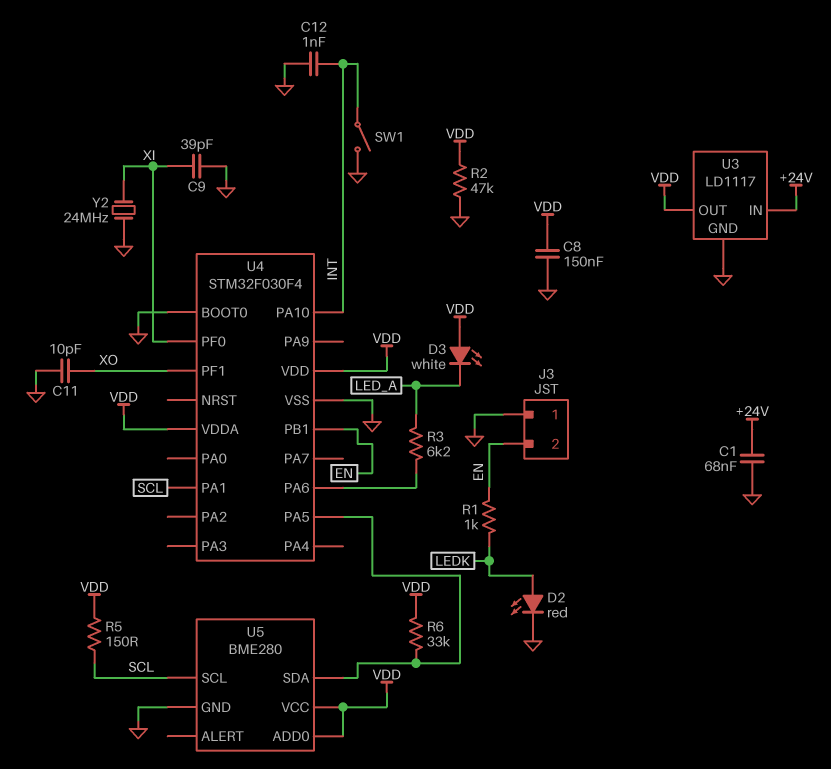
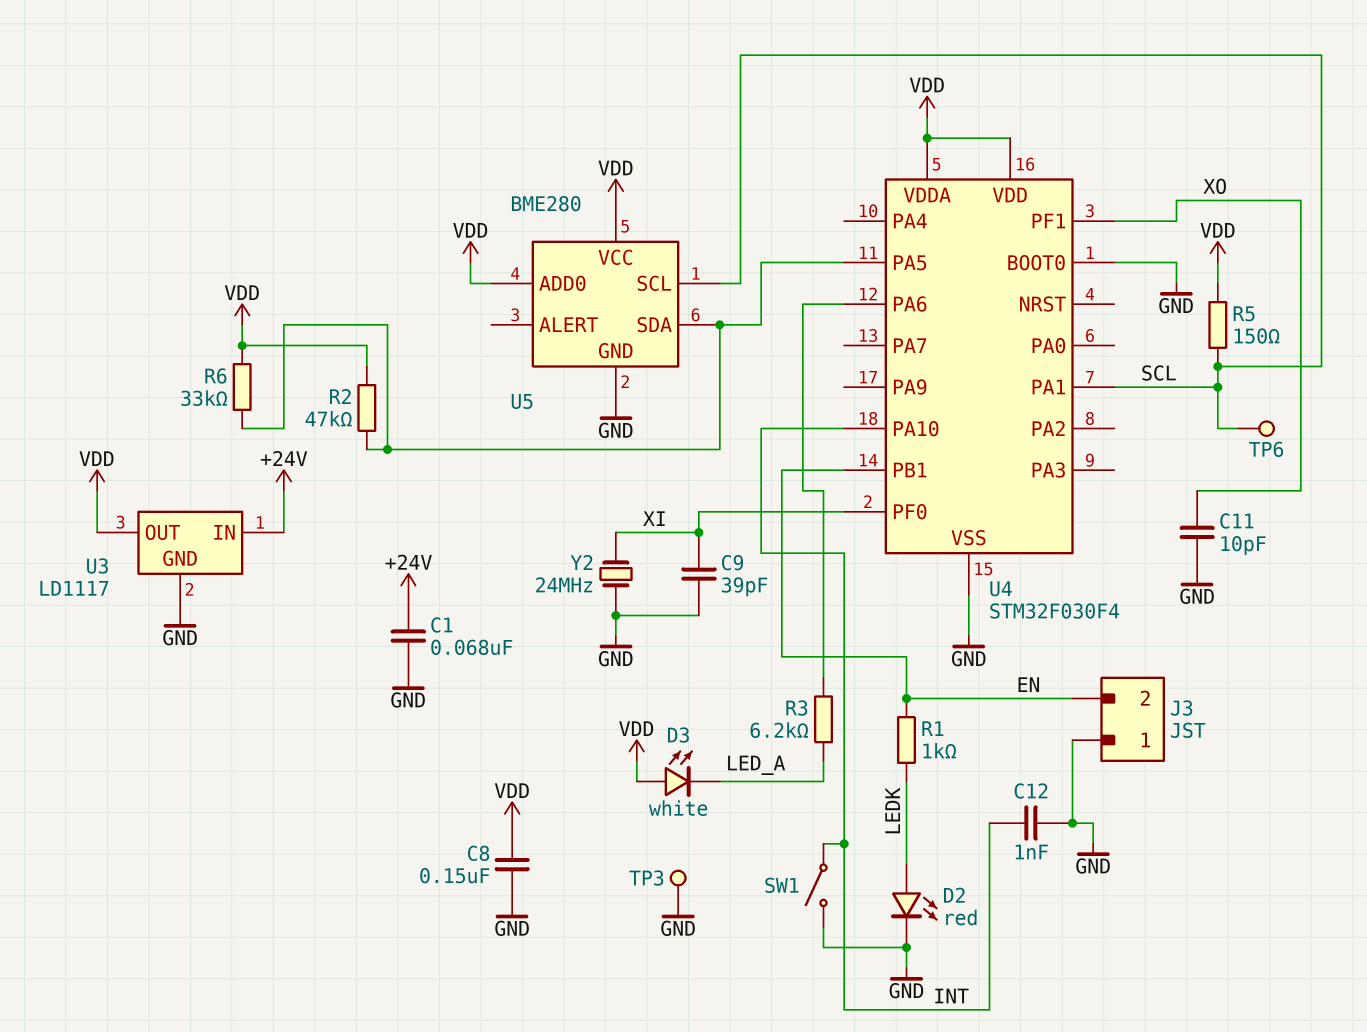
R2: 47k (GND, VDD) -> 47k (U4/PA5, VDD)
TP3: none -> test point (GND)
TP6: none -> test point (SCL)

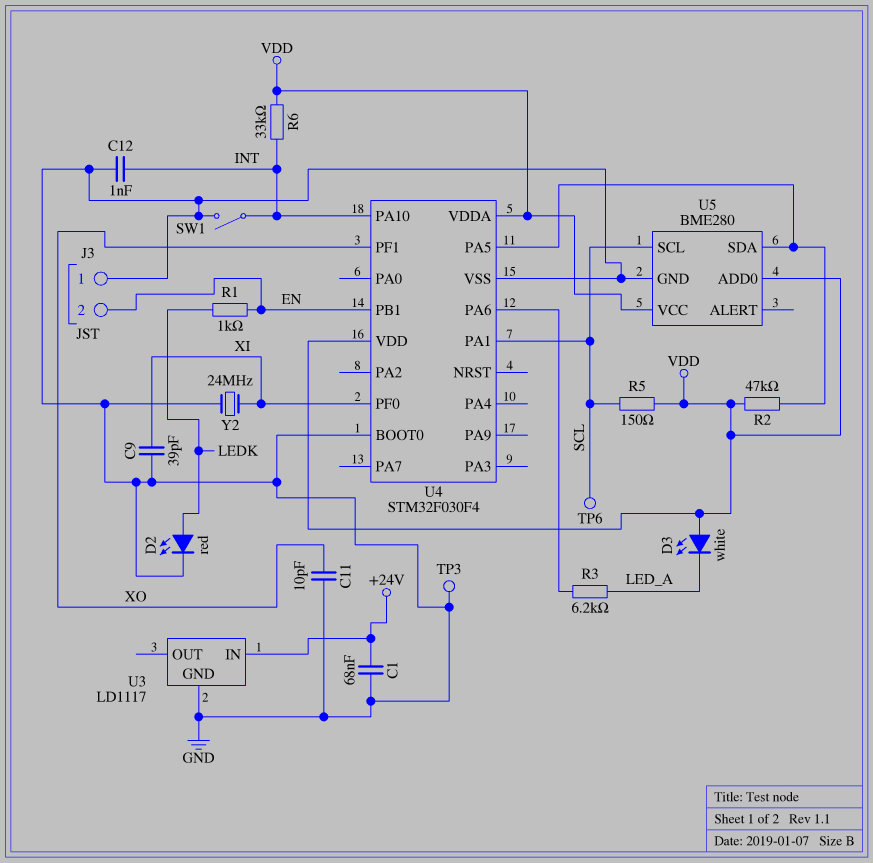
C8: 150nF (GND, VDD) -> none
R6: 33k (U4/PA5, VDD) -> 33k (INT, VDD)
U3 pin OUT: VDD -> none

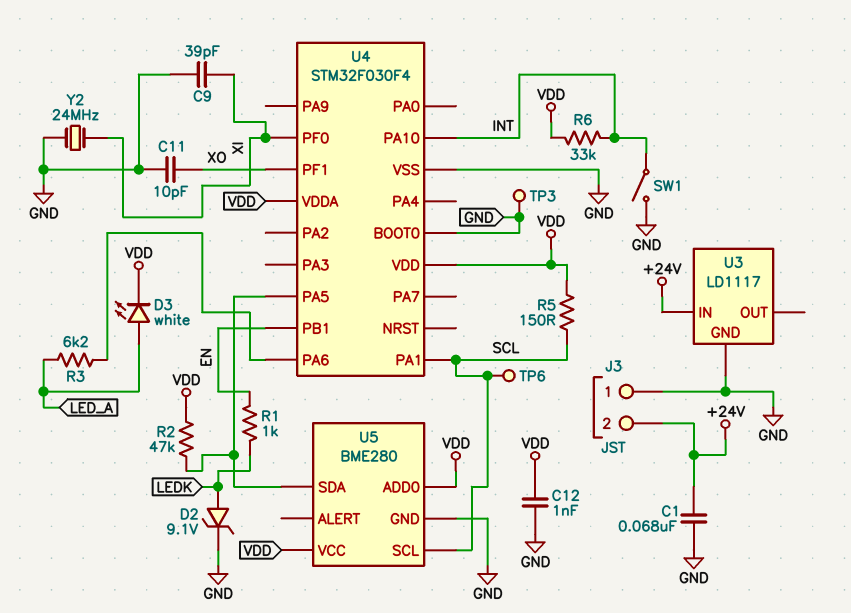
C12: 1nF (GND, INT) -> 1nF (GND, VDD)
D2: LED red (A LEDK, K GND) -> zener 9.1V (A LEDK, K GND)
D3: LED white (A VDD, K LED_A) -> LED white (A LED_A, K VDD)
J3 pin 2: EN -> +24V

